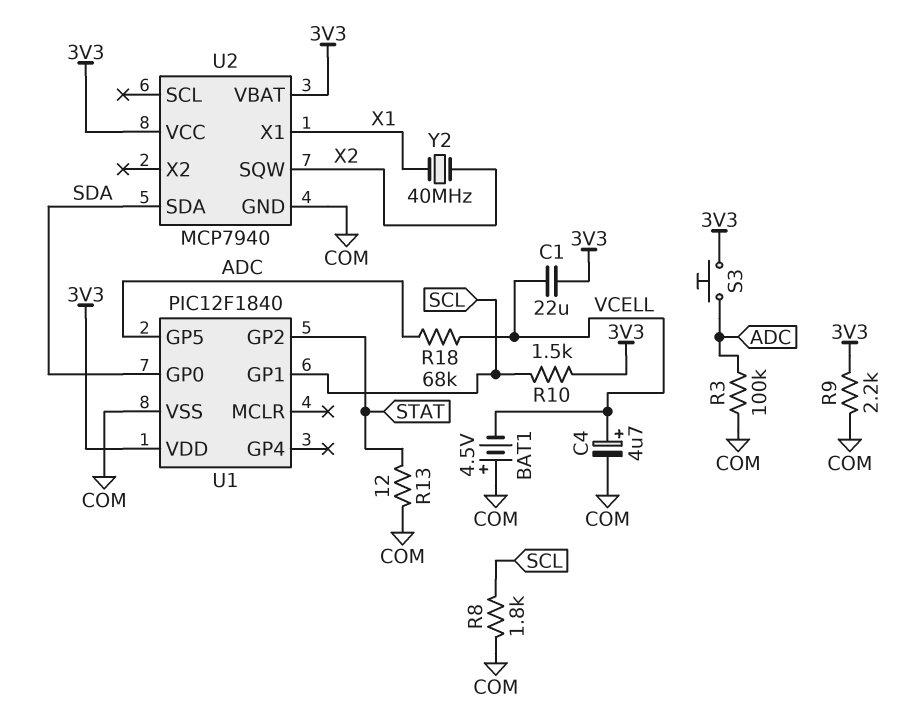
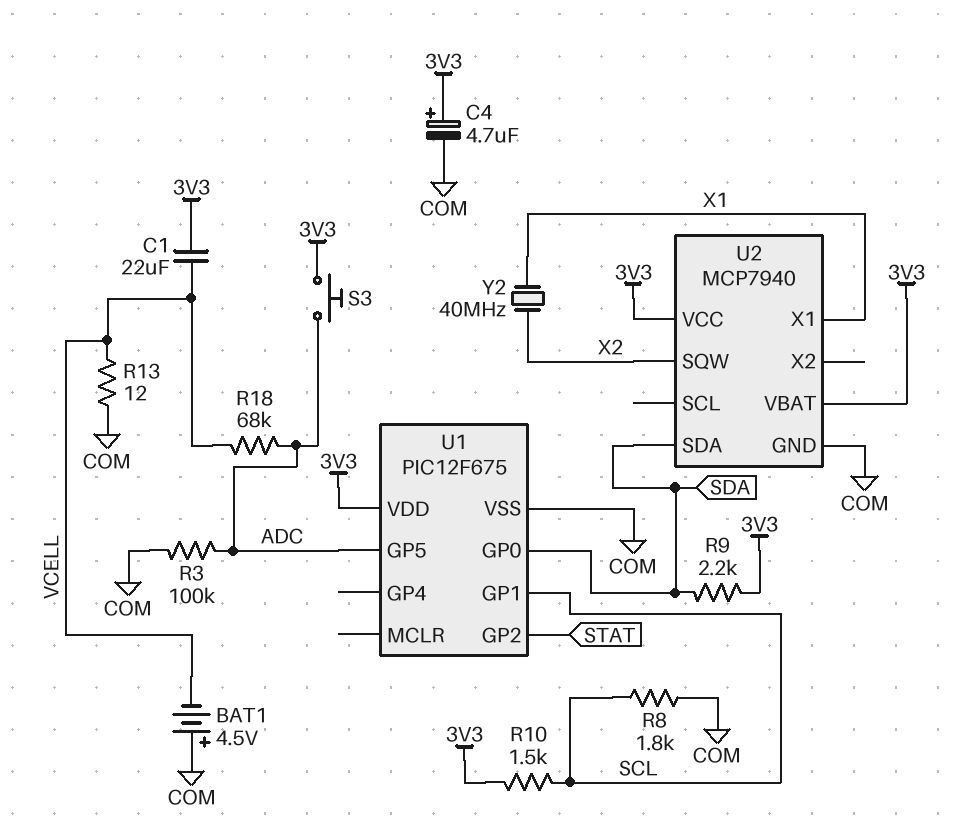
C4: 4.7uF (plus VCELL, minus COM) -> 4.7uF (plus 3V3, minus COM)
R9: 2.2k (3V3, COM) -> 2.2k (3V3, SDA)
R13: 12 (COM, STAT) -> 12 (COM, VCELL)
U1: PIC12F1840 -> PIC12F675

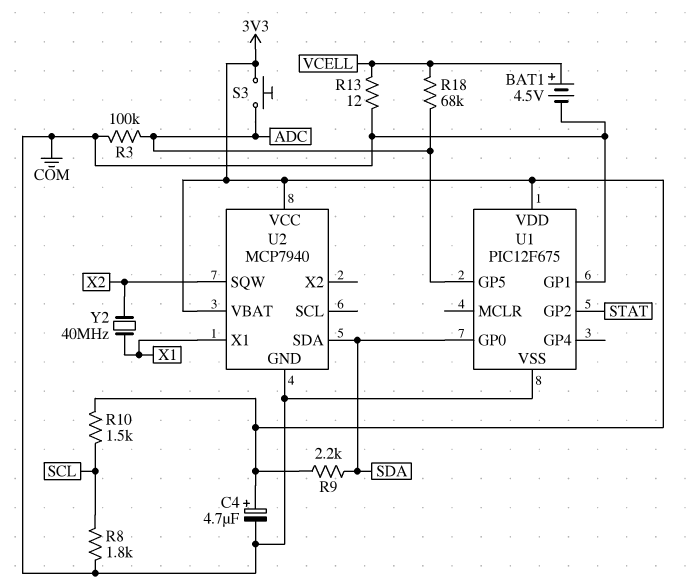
BAT1: 4.5V (plus COM, minus VCELL) -> 4.5V (plus VCELL, minus COM)
C1: 22uF (3V3, VCELL) -> none
U1 pin GP1: SCL -> COM

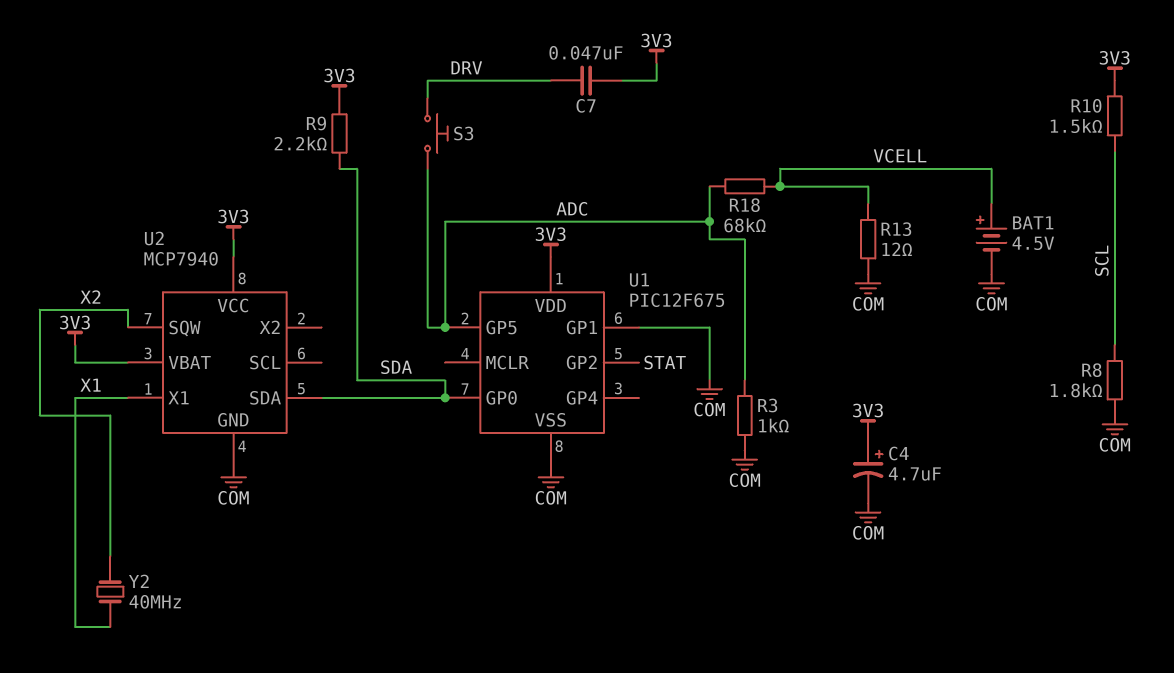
C7: none -> 47nF (3V3, DRV)
R3: 100k (ADC, COM) -> 1k (ADC, COM)
S3: button (3V3, ADC) -> button (ADC, DRV)

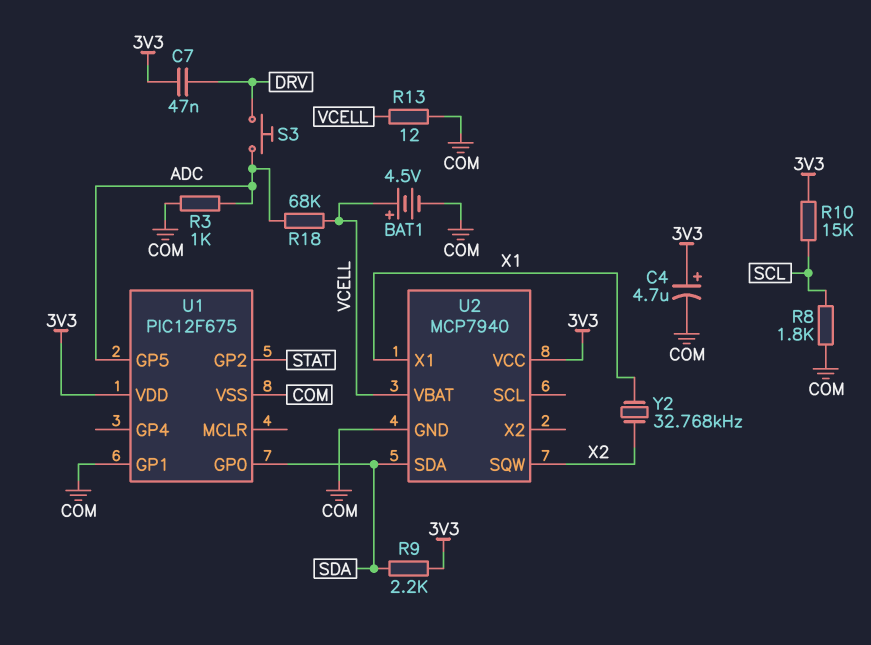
R10: 1.5k (3V3, SCL) -> 15k (3V3, SCL)
U2 pin VBAT: 3V3 -> VCELL
Y2: 40MHz (X1, X2) -> 32.768kHz (X1, X2)

